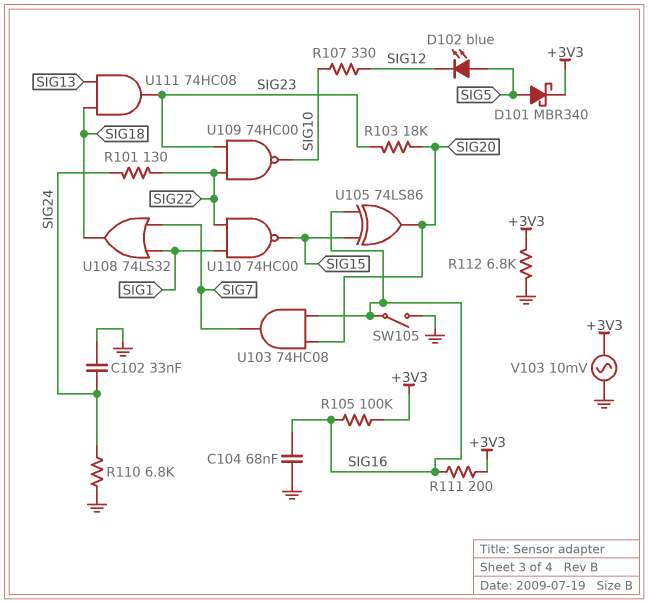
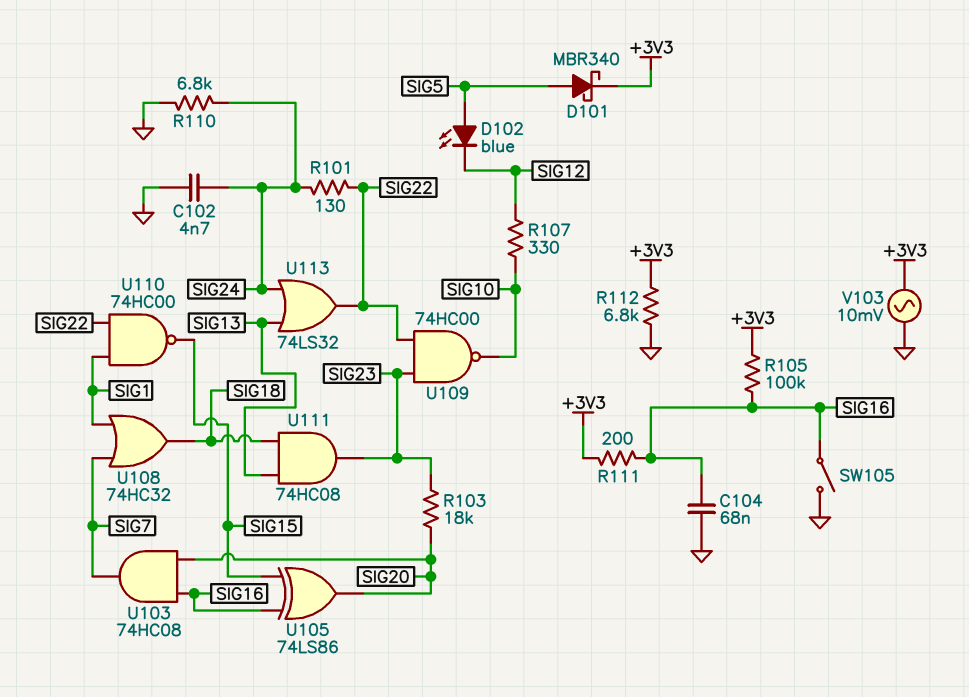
C102: 33nF (GND, SIG24) -> 4.7nF (GND, SIG24)
U108: OR 74LS32 (in SIG1, in SIG7, out SIG18) -> OR 74HC32 (in SIG1, in SIG7, out SIG18)
U113: none -> OR 74LS32 (in SIG13, in SIG24, out SIG22)

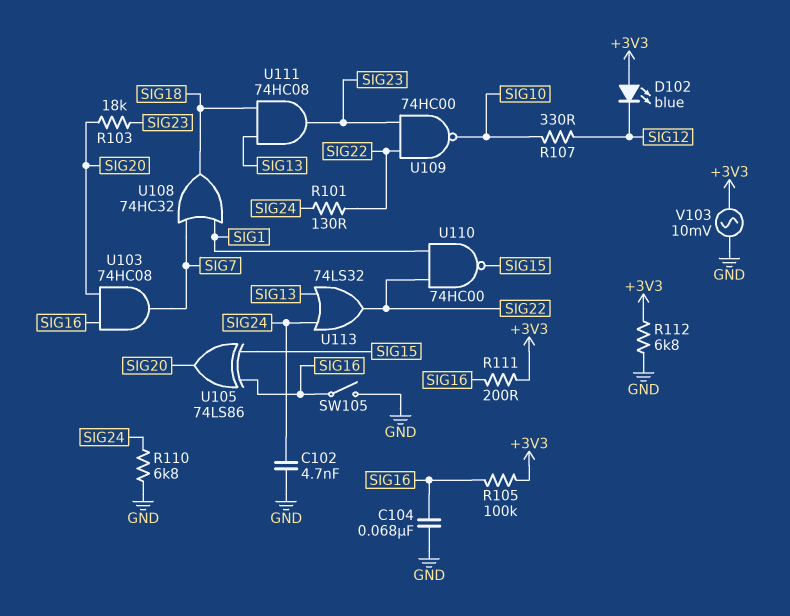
D101: schottky MBR340 (A SIG5, K +3V3) -> none
D102: LED blue (A SIG5, K SIG12) -> LED blue (A +3V3, K SIG12)

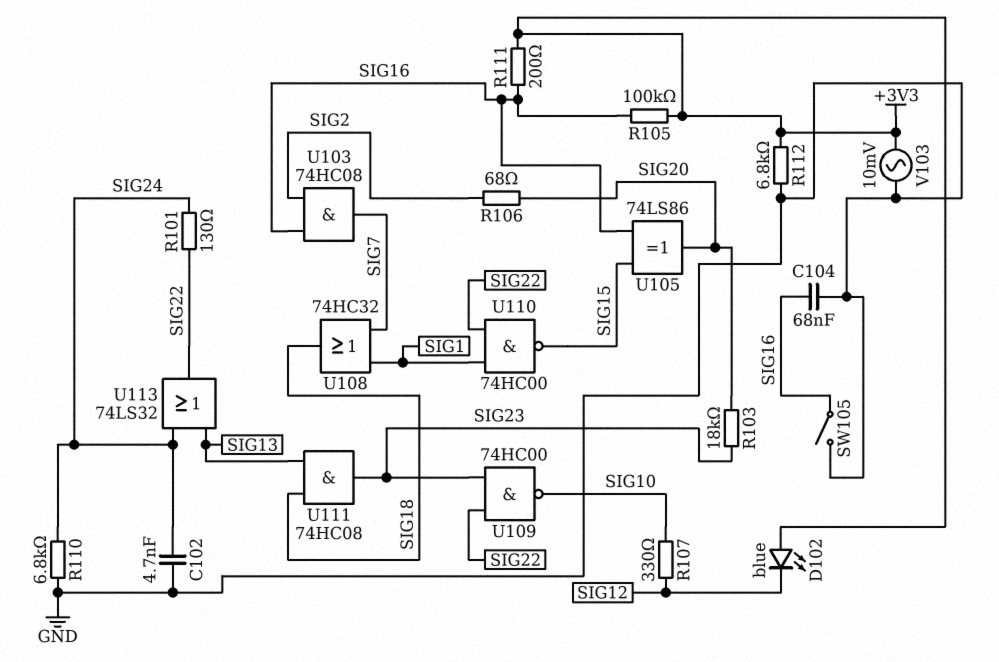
R106: none -> 68 (SIG2, SIG20)
U103: AND 74HC08 (in SIG16, in SIG20, out SIG7) -> AND 74HC08 (in SIG2, in SIG16, out SIG7)

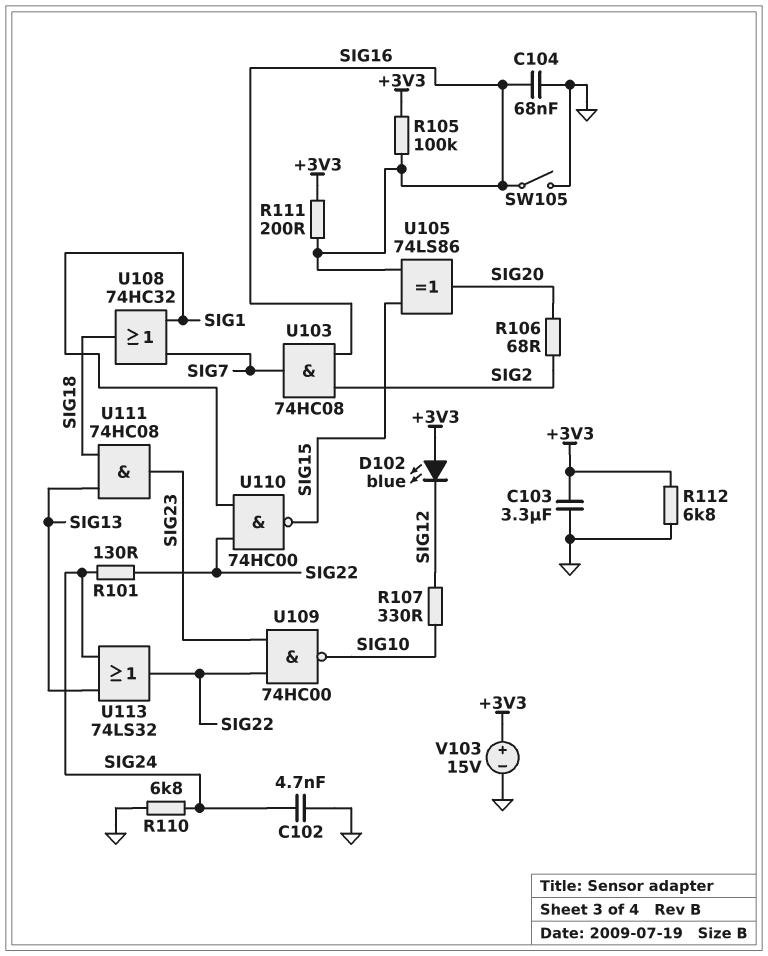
C103: none -> 3.3uF (+3V3, GND)
R103: 18k (SIG20, SIG23) -> none
V103: AC 10mV (+3V3, GND) -> 15V (plus +3V3, minus GND)

